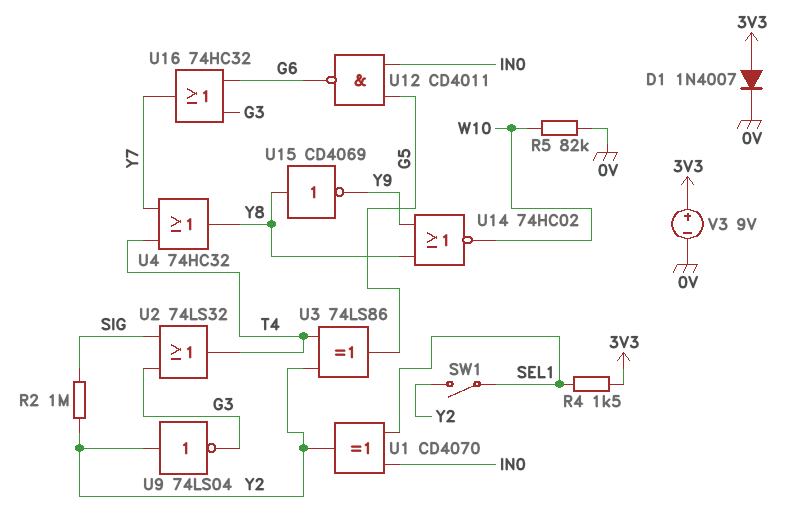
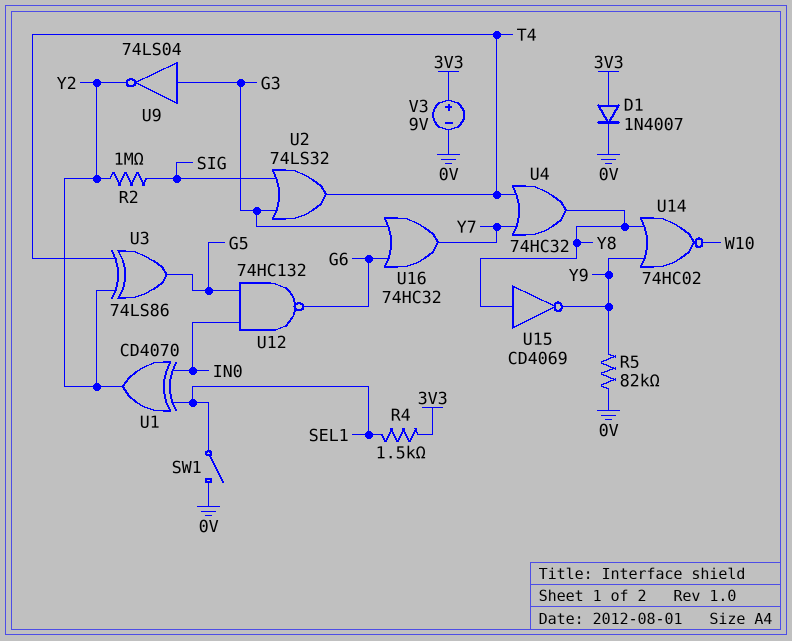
R5: 82k (0V, W10) -> 82k (0V, Y9)
SW1: switch (SEL1, Y2) -> switch (0V, SEL1)
U9: NOT 74LS04 (in Y2, out G3) -> NOT 74LS04 (in G3, out Y2)
U12: NAND CD4011 (in G5, in IN0, out G6) -> NAND 74HC132 (in G5, in IN0, out G6)

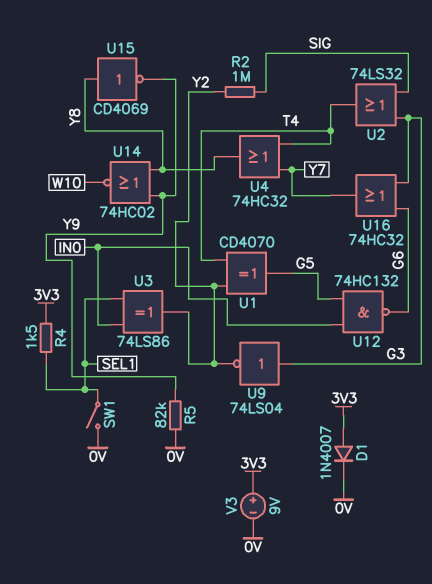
U1: XOR CD4070 (in IN0, in SEL1, out Y2) -> XOR CD4070 (in T4, in Y2, out G5)
U3: XOR 74LS86 (in T4, in Y2, out G5) -> XOR 74LS86 (in IN0, in SEL1, out Y2)

